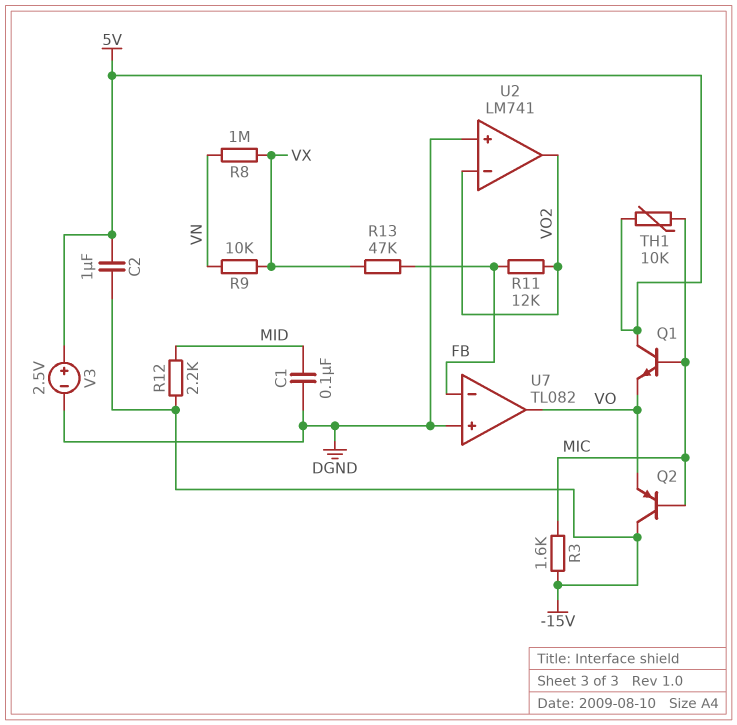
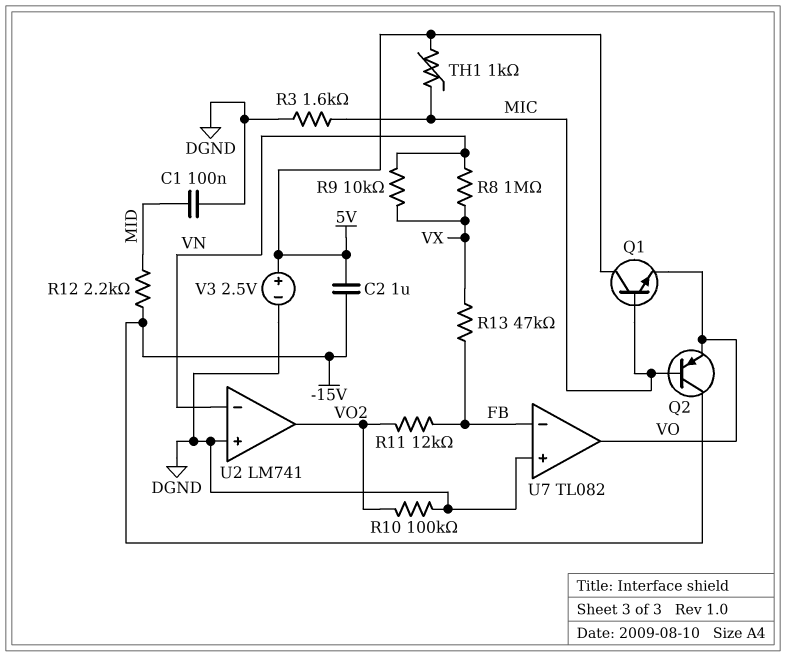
R3: 1.6k (-15V, MIC) -> 1.6k (DGND, MIC)
R10: none -> 100k (DGND, VO2)
TH1: 10k (5V, MIC) -> 1k (5V, MIC)
U2 pin in-: VO2 -> VN

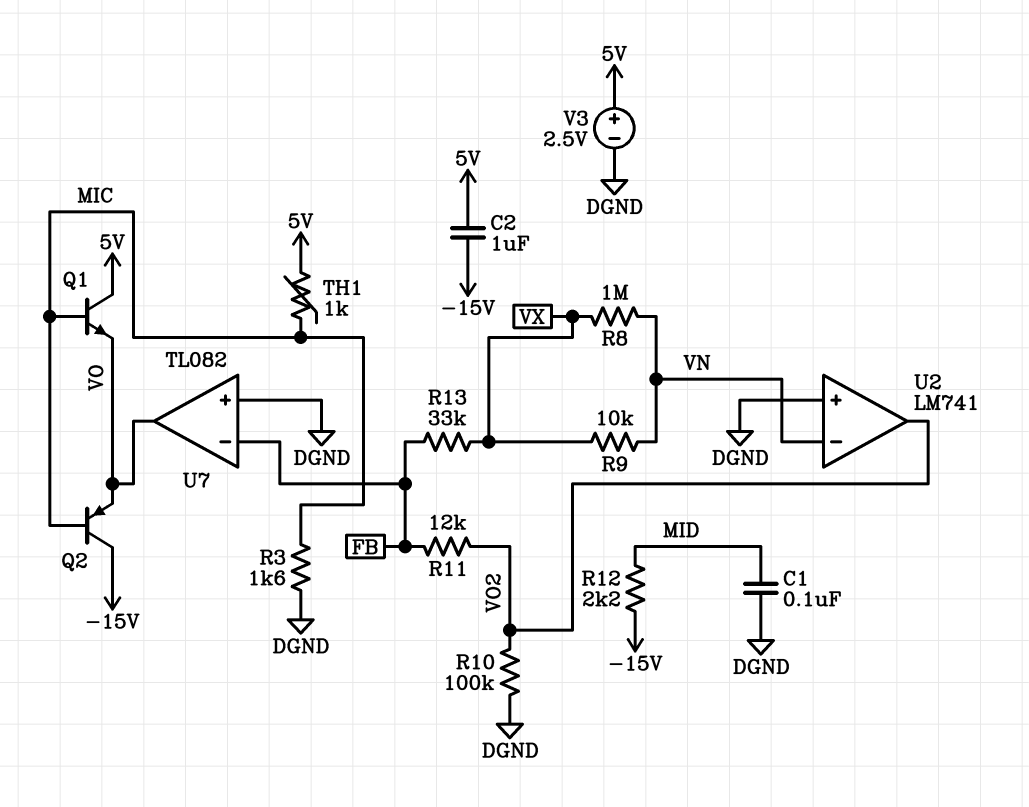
R13: 47k (FB, VX) -> 33k (FB, VX)

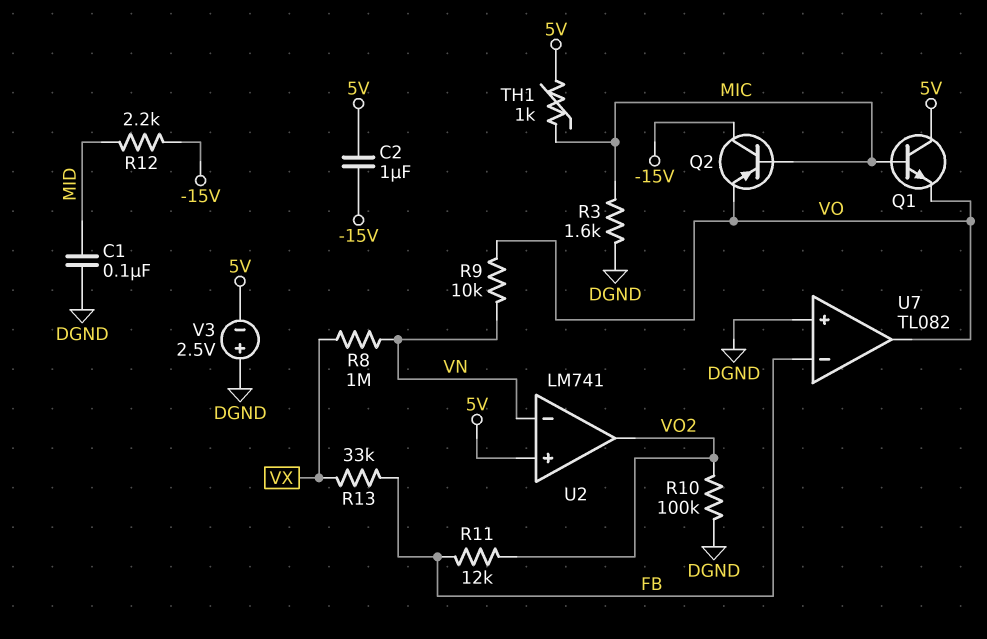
R9: 10k (VN, VX) -> 10k (VN, VO)
U2 pin in+: DGND -> 5V
V3: 2.5V (plus 5V, minus DGND) -> 2.5V (plus DGND, minus 5V)

